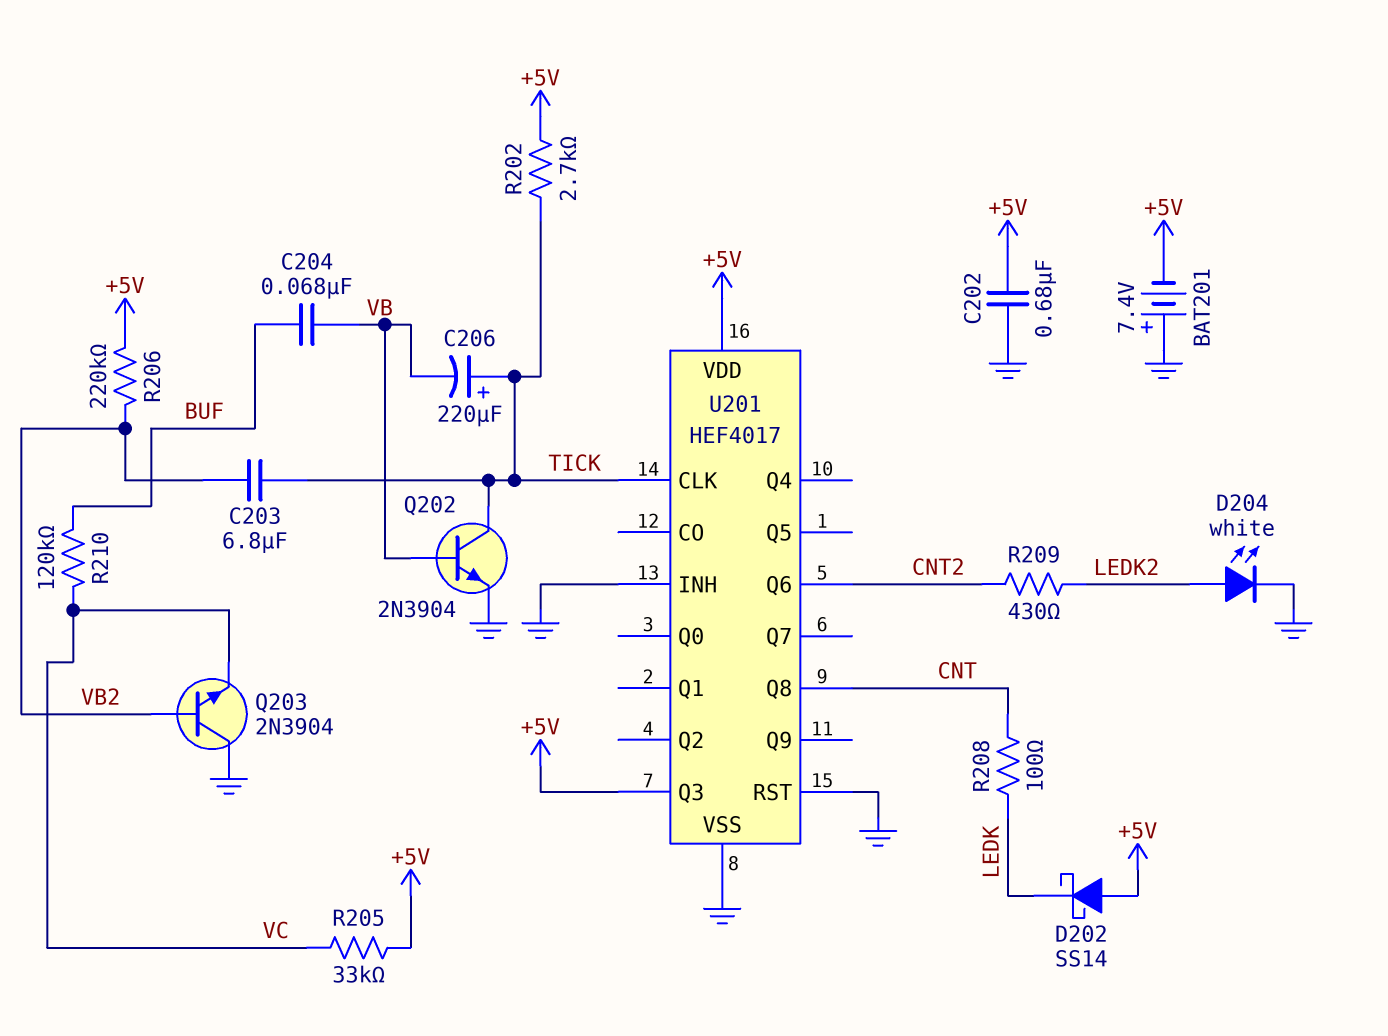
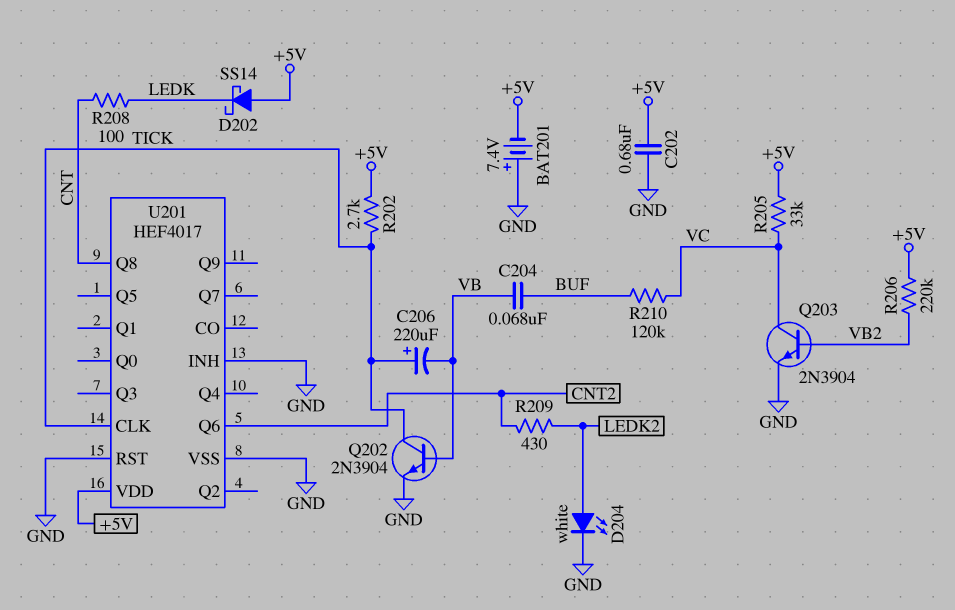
C203: 6.8uF (TICK, VB2) -> none
Q203: NPN 2N3904 (B VB2, C GND, E VC) -> NPN 2N3904 (B VB2, C VC, E GND)
U201 pin Q3: +5V -> none

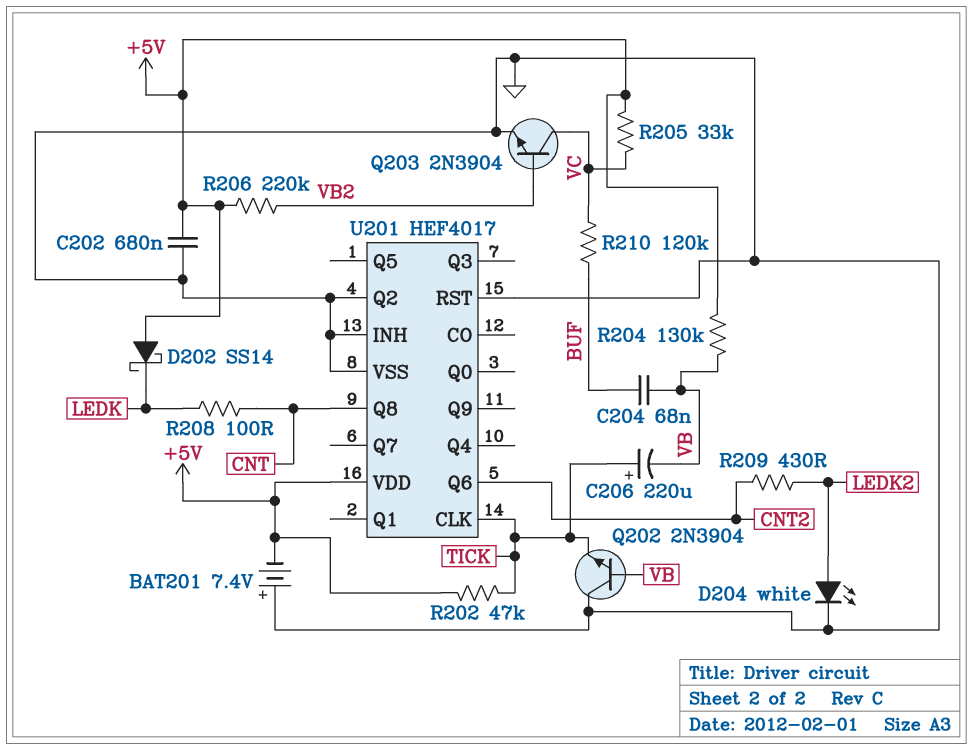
Q202: NPN 2N3904 (B VB, C TICK, E GND) -> NPN 2N3904 (B VB, C GND, E TICK)
R202: 2.7k (+5V, TICK) -> 47k (+5V, TICK)
R204: none -> 130k (+5V, VB)
U201 pin Q2: none -> GND

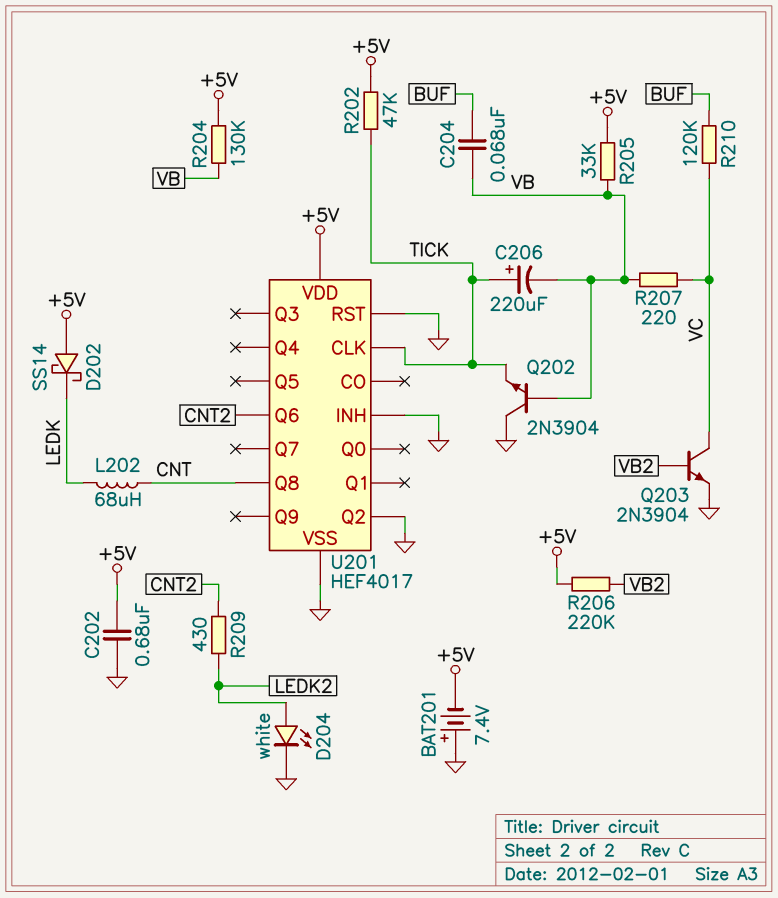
L202: none -> 68uH (CNT, LEDK)
R205: 33k (+5V, VC) -> 33k (+5V, VB)
R207: none -> 220 (VB, VC)
R208: 100 (CNT, LEDK) -> none

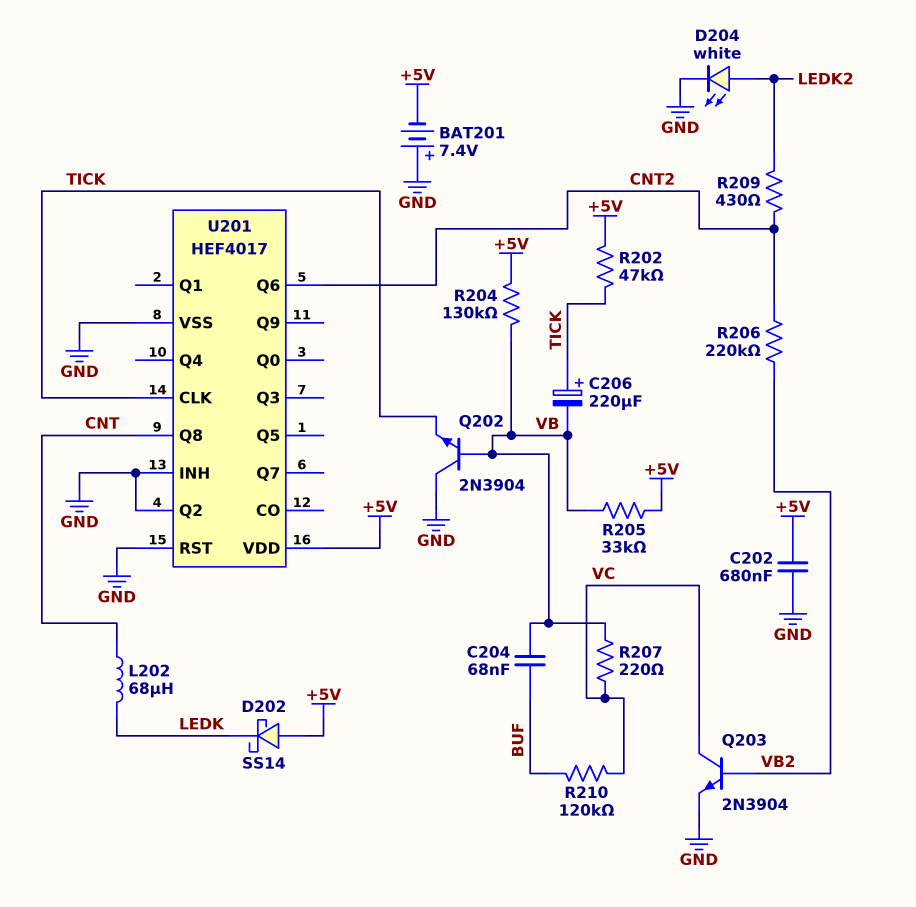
R206: 220k (+5V, VB2) -> 220k (CNT2, VB2)

